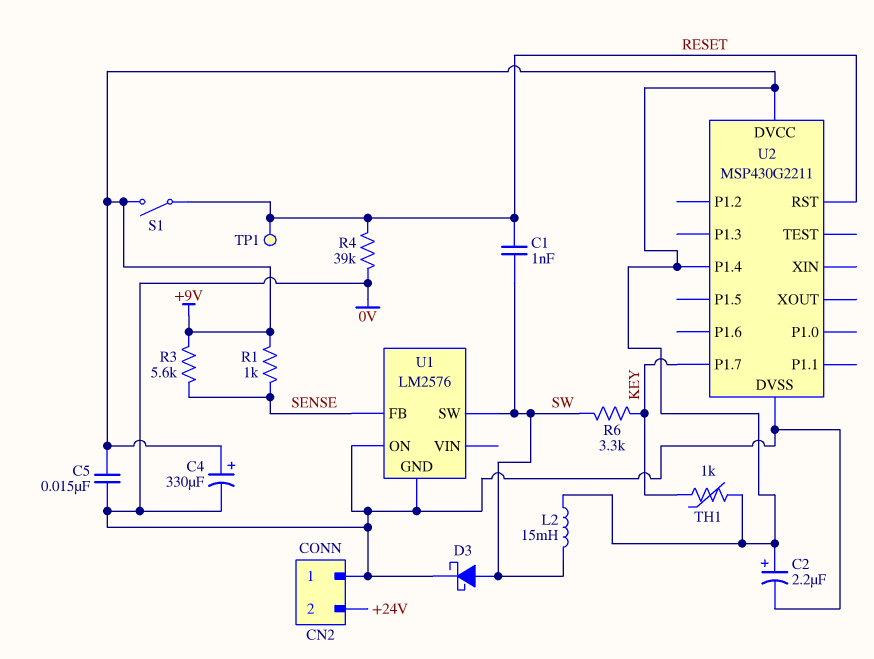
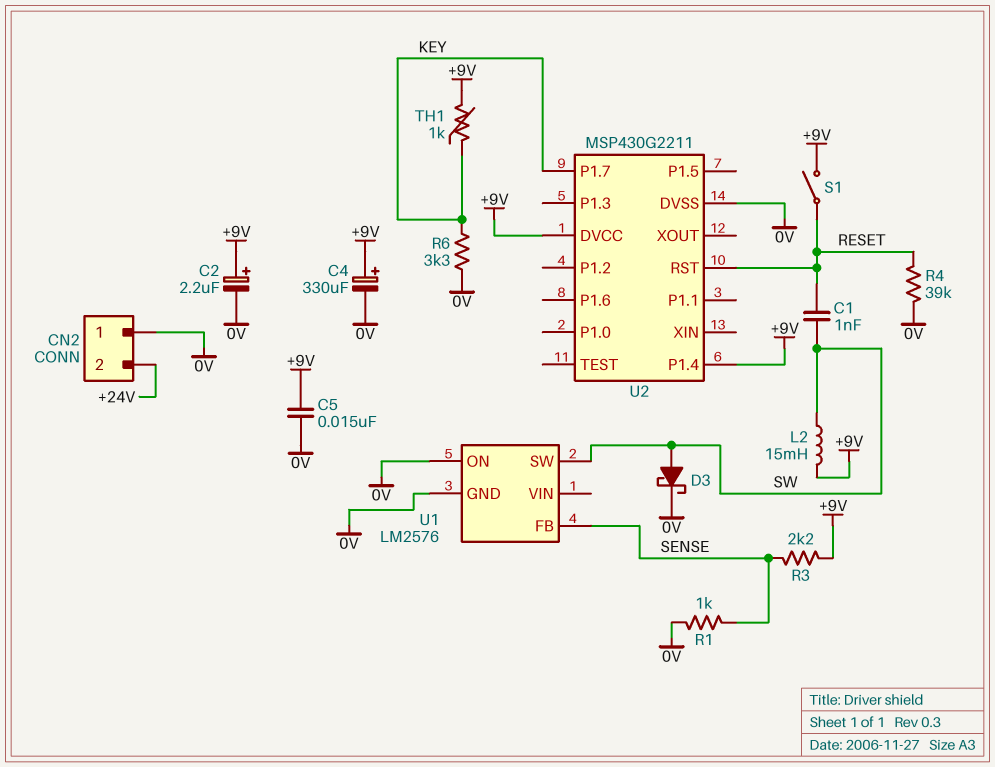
R1: 1k (+9V, SENSE) -> 1k (0V, SENSE)
R3: 5.6k (+9V, SENSE) -> 2.2k (+9V, SENSE)
R6: 3.3k (KEY, SW) -> 3.3k (0V, KEY)
TP1: test point (RESET) -> none

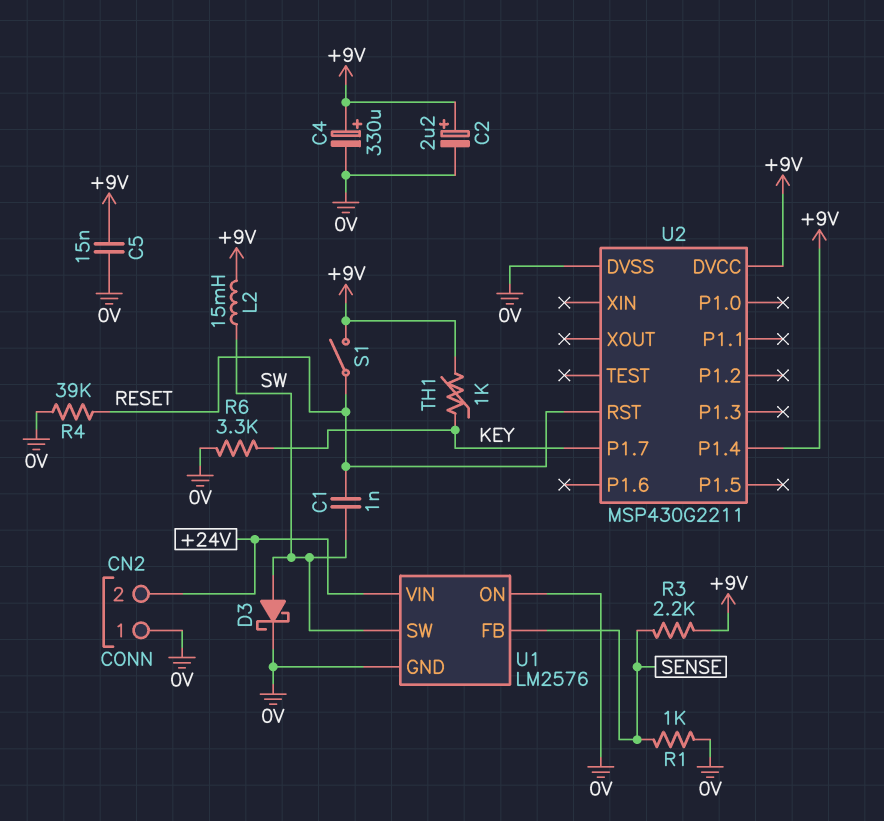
U1 pin VIN: none -> +24V

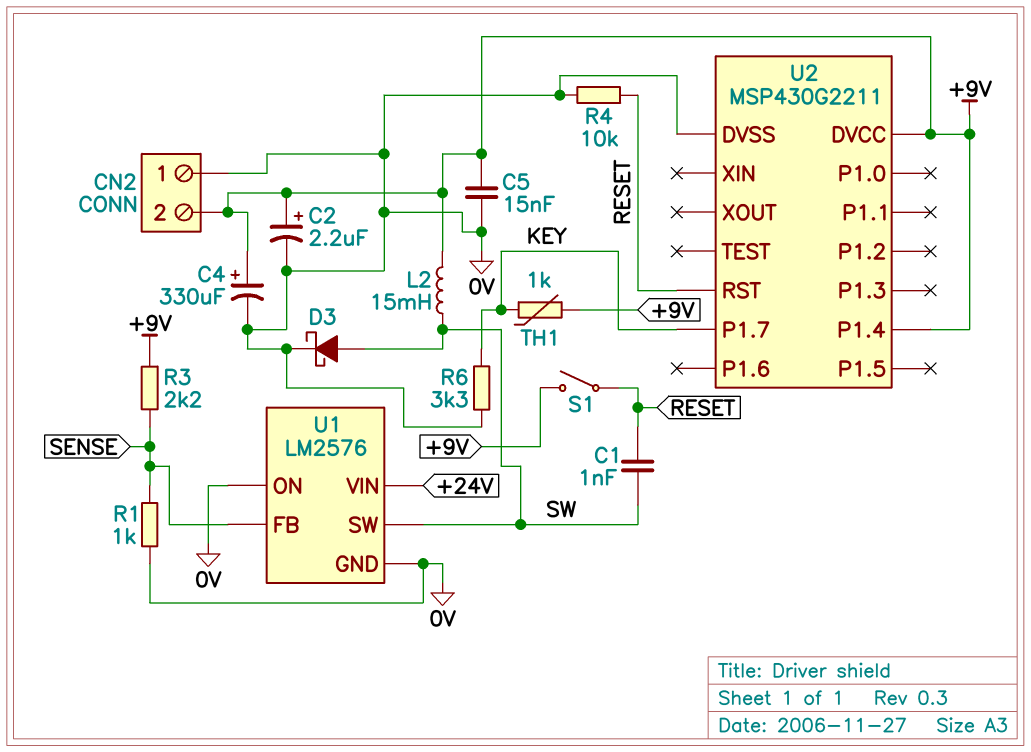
CN2 pin 2: +24V -> +9V
R4: 39k (0V, RESET) -> 10k (0V, RESET)

